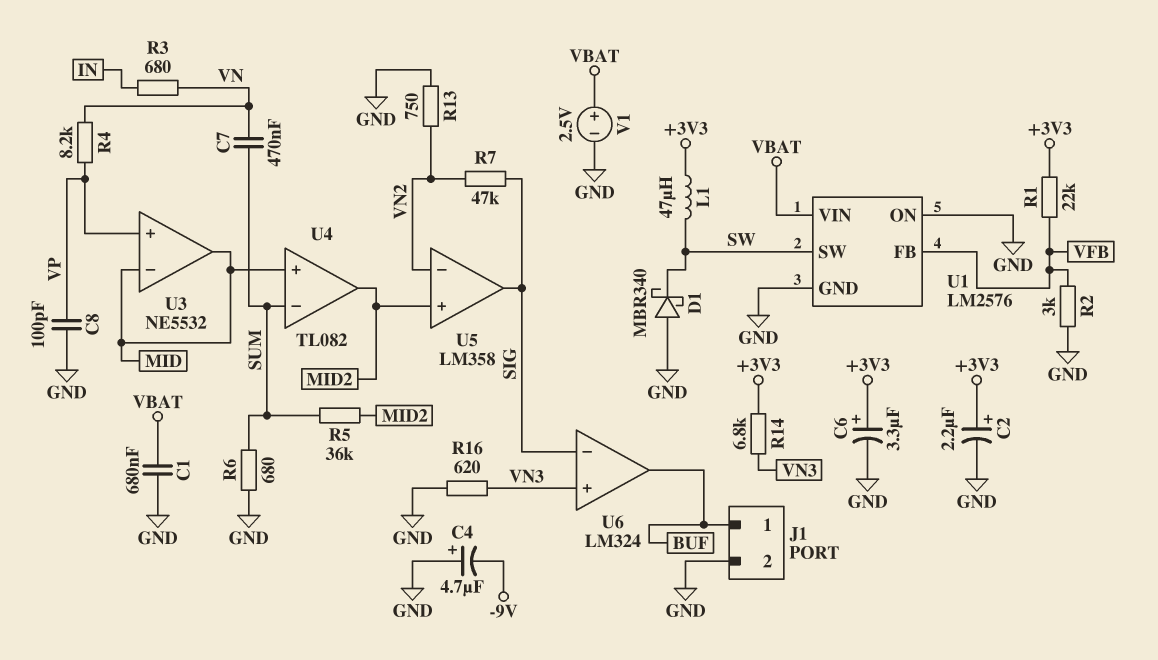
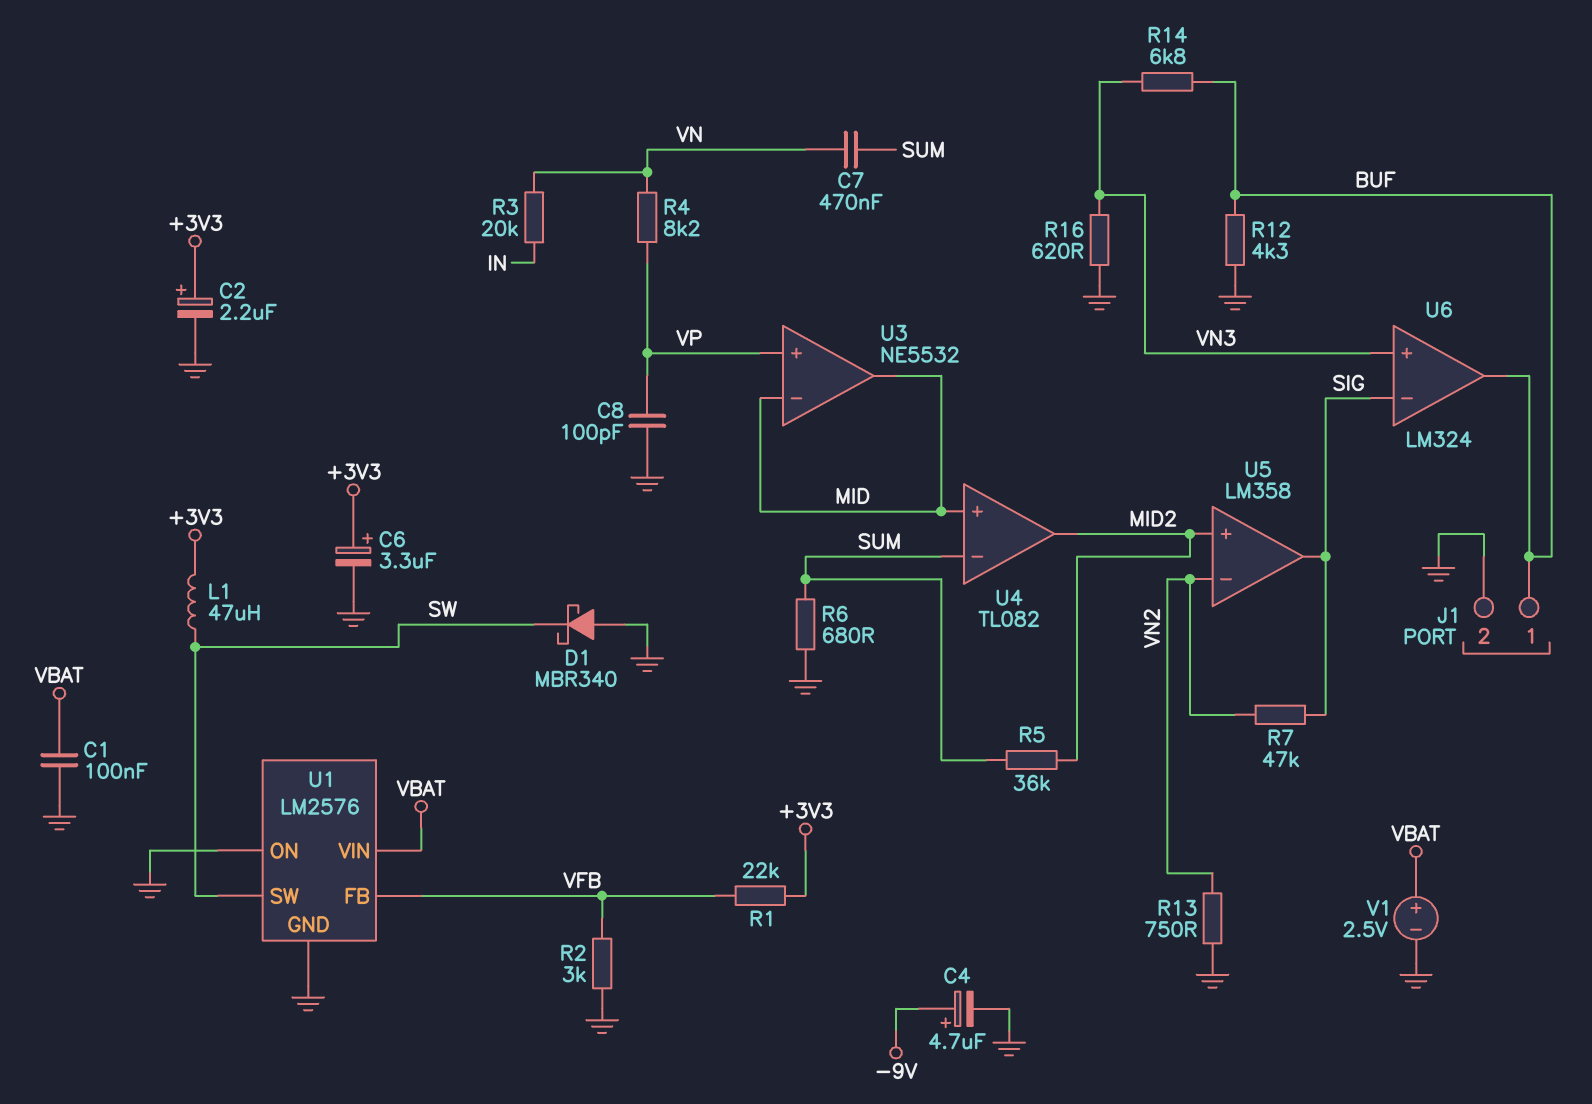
C1: 680nF (GND, VBAT) -> 100nF (GND, VBAT)
C4: 4.7uF (plus GND, minus -9V) -> 4.7uF (plus -9V, minus GND)
R3: 680 (IN, VN) -> 20k (IN, VN)
R12: none -> 4.3k (BUF, GND)
R14: 6.8k (+3V3, VN3) -> 6.8k (BUF, VN3)

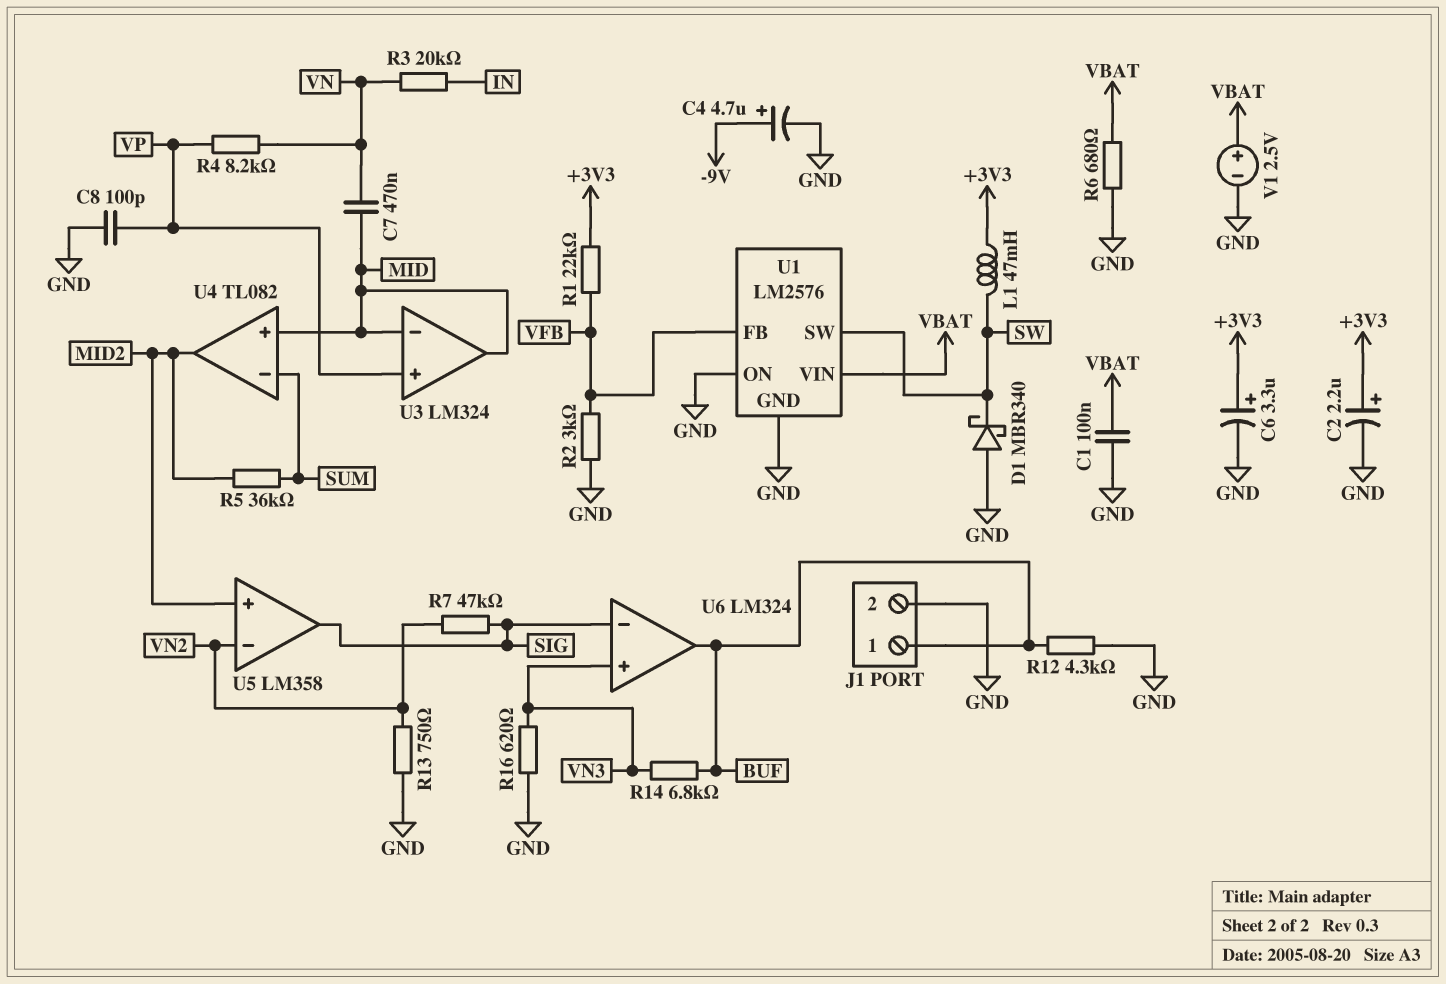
C7: 470nF (SUM, VN) -> 470nF (MID, VN)
L1: 47uH (+3V3, SW) -> 47mH (+3V3, SW)
R6: 680 (GND, SUM) -> 680 (GND, VBAT)
U3: NE5532 -> LM324

